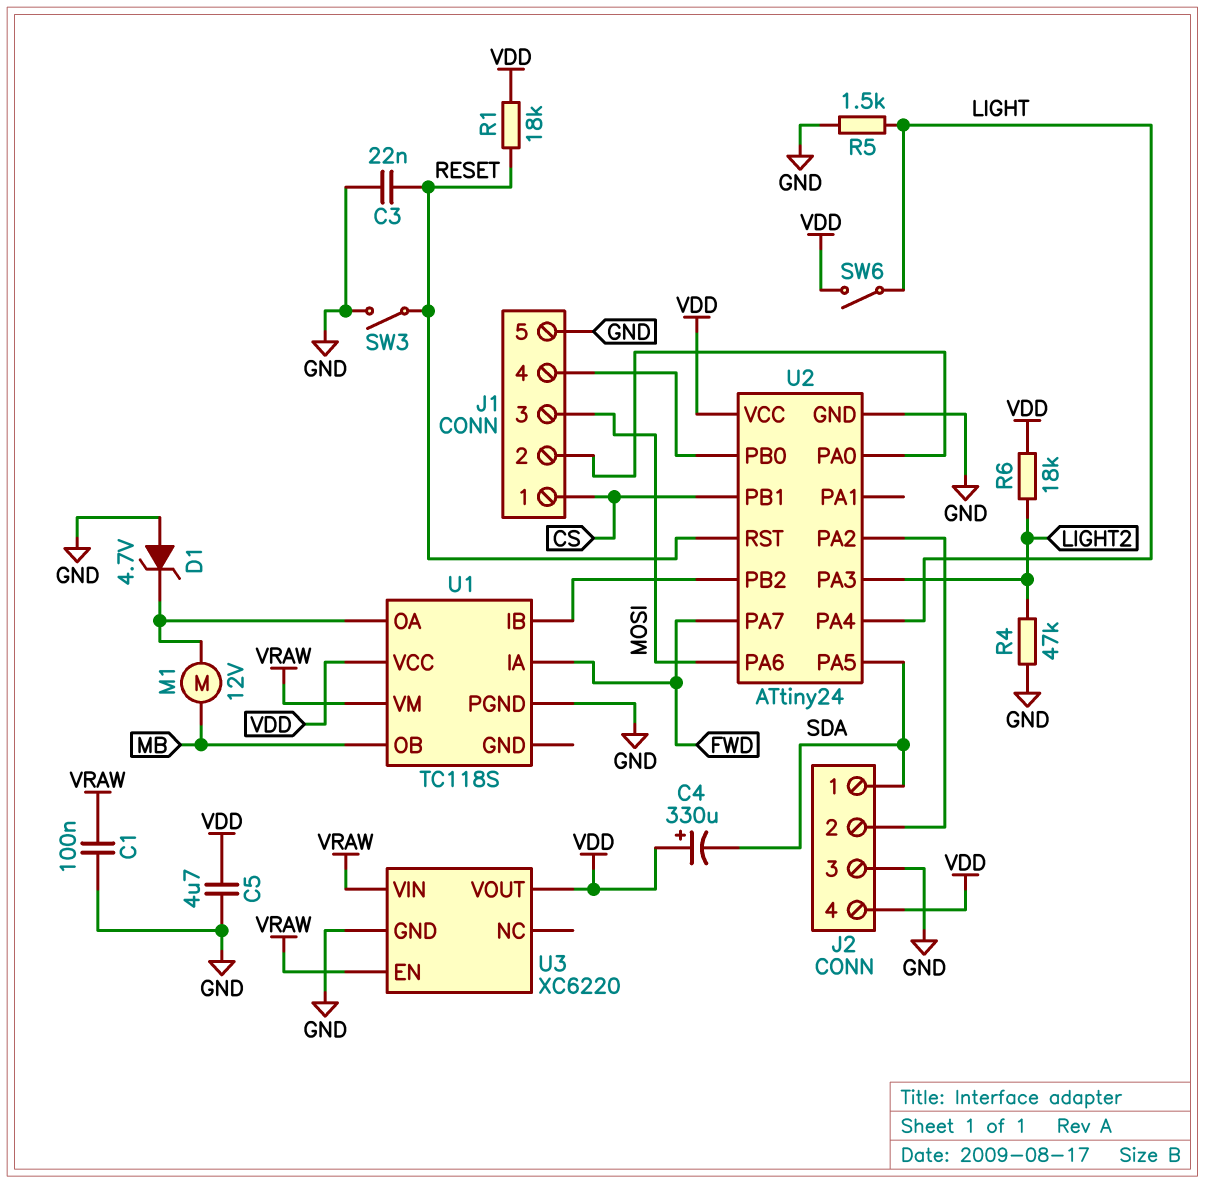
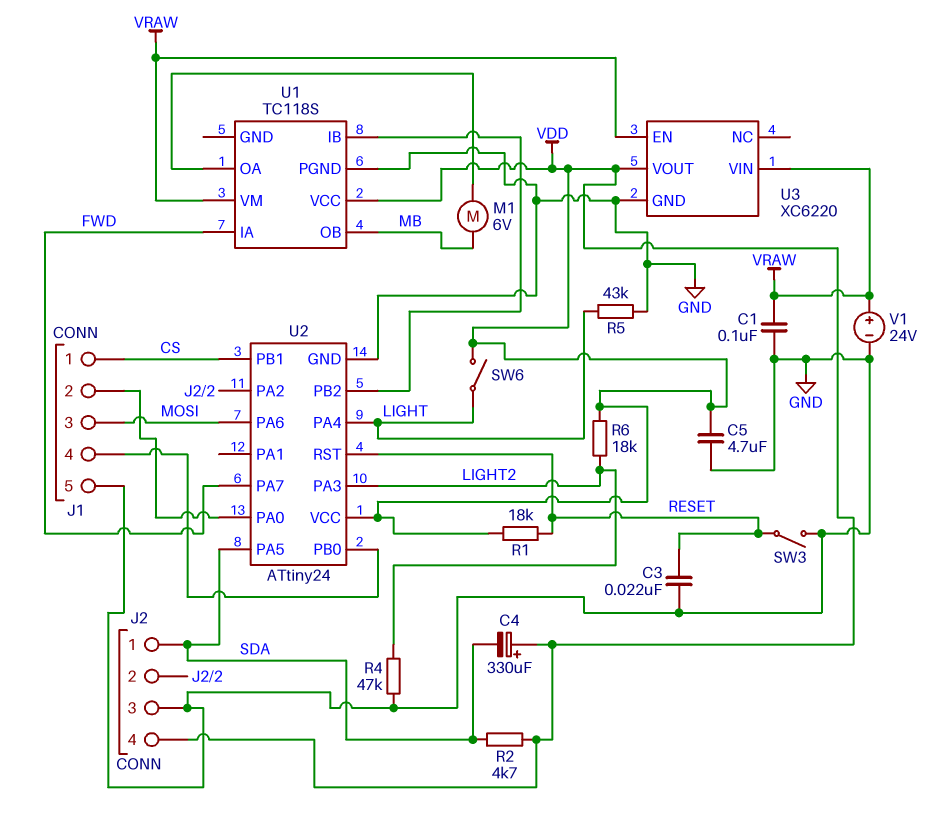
D1: zener 4.7V (A GND, K U1/OA) -> none
M1: motor 12V (MB, U1/OA) -> motor 6V (MB, U1/OA)
R2: none -> 4.7k (SDA, VDD)
R5: 1.5k (GND, LIGHT) -> 43k (GND, LIGHT)
V1: none -> 24V (plus VRAW, minus GND)

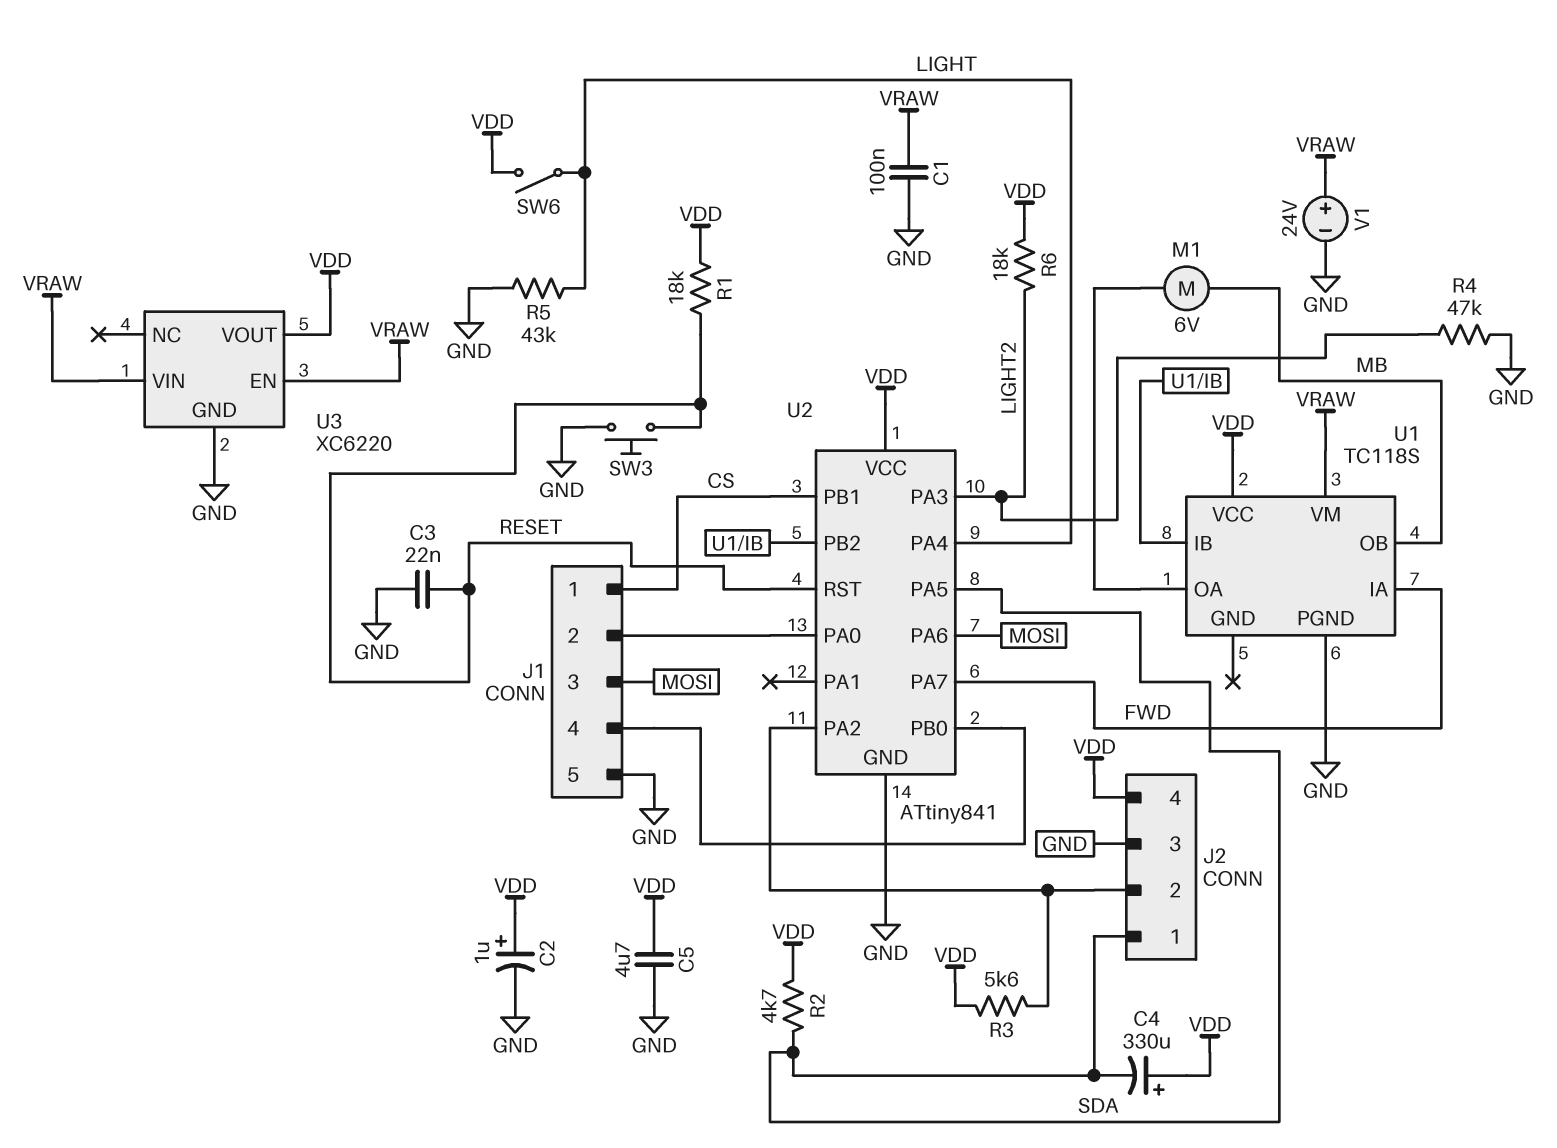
C2: none -> 1uF (plus VDD, minus GND)
R3: none -> 5.6k (J2/2, VDD)
SW3: switch (GND, RESET) -> button (GND, RESET)
U2: ATtiny24 -> ATtiny841

